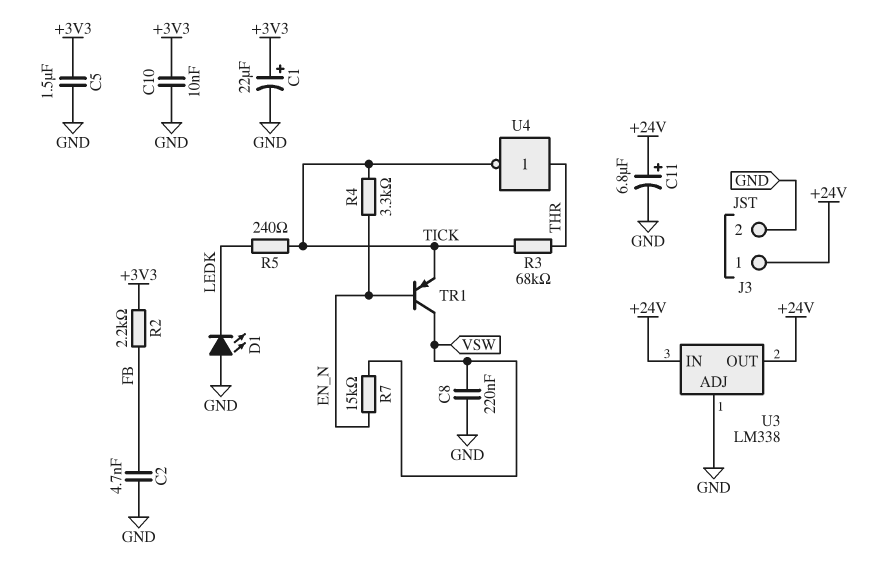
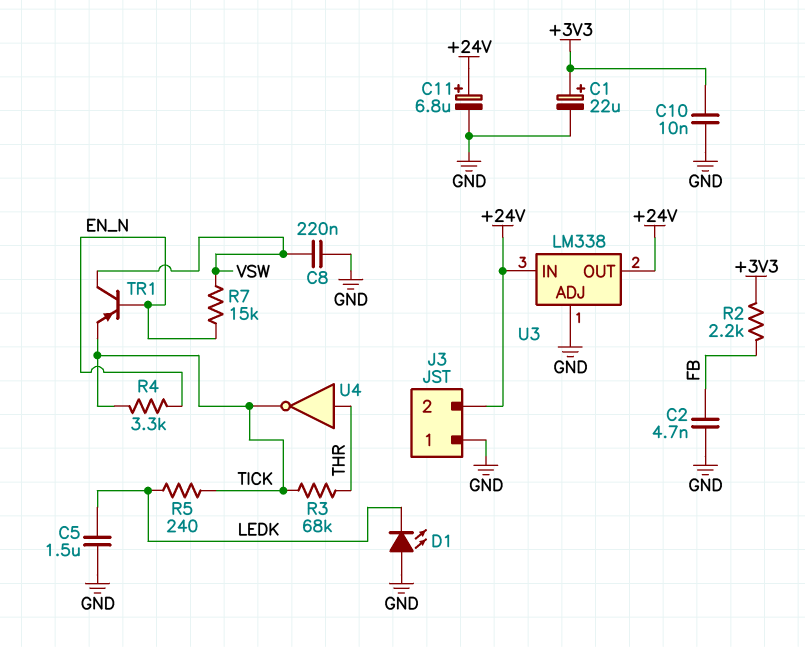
C5: 1.5uF (+3V3, GND) -> 1.5uF (GND, LEDK)
J3 pin 1: +24V -> GND
J3 pin 2: GND -> +24V

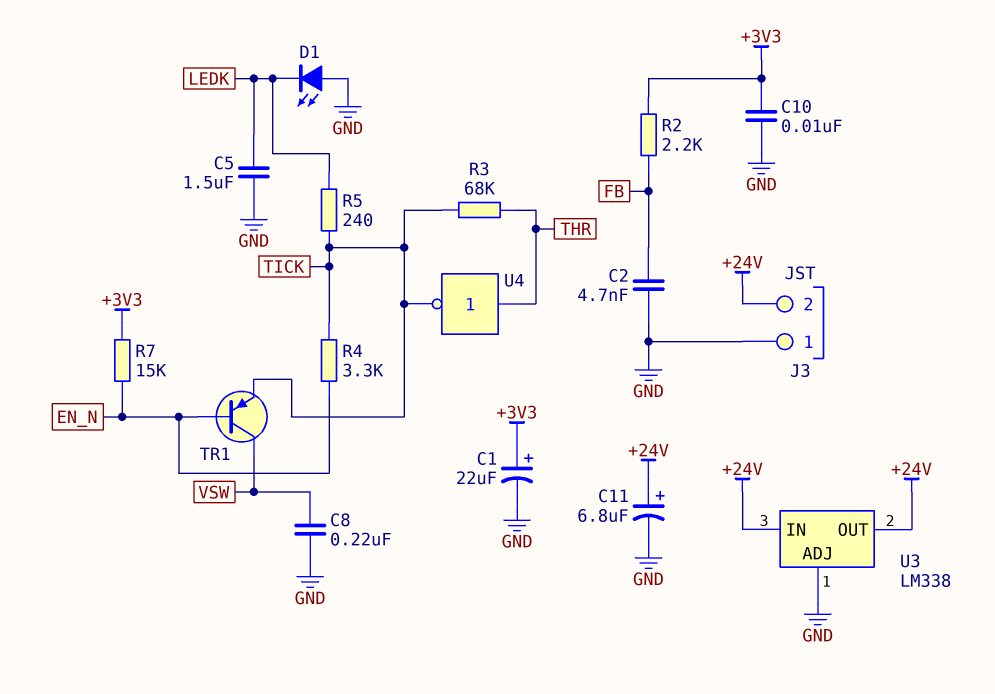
R7: 15k (EN_N, VSW) -> 15k (+3V3, EN_N)

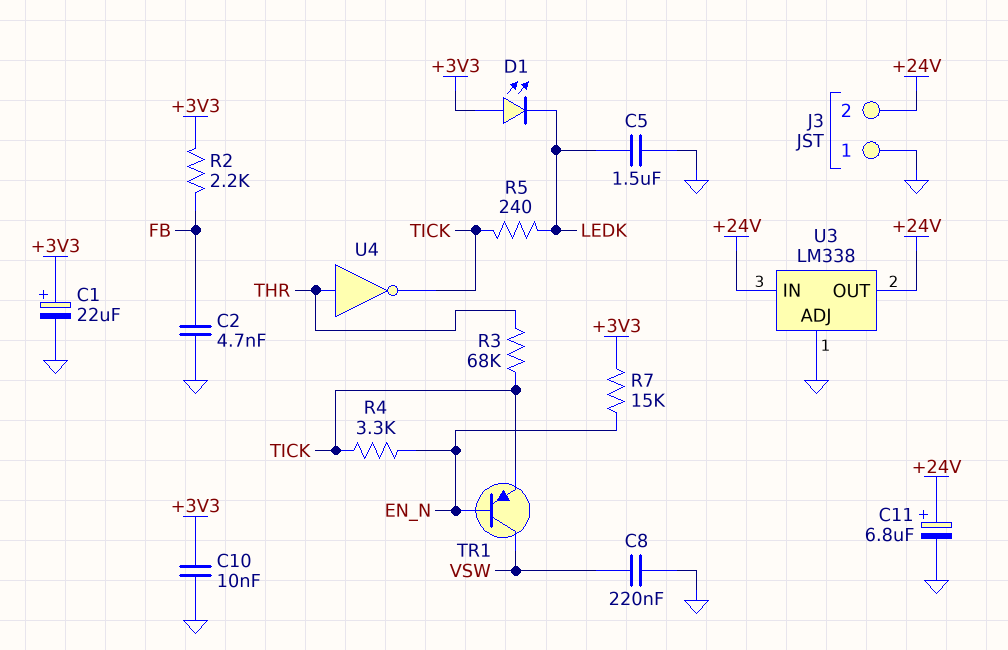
D1: LED (A GND, K LEDK) -> LED (A +3V3, K LEDK)

